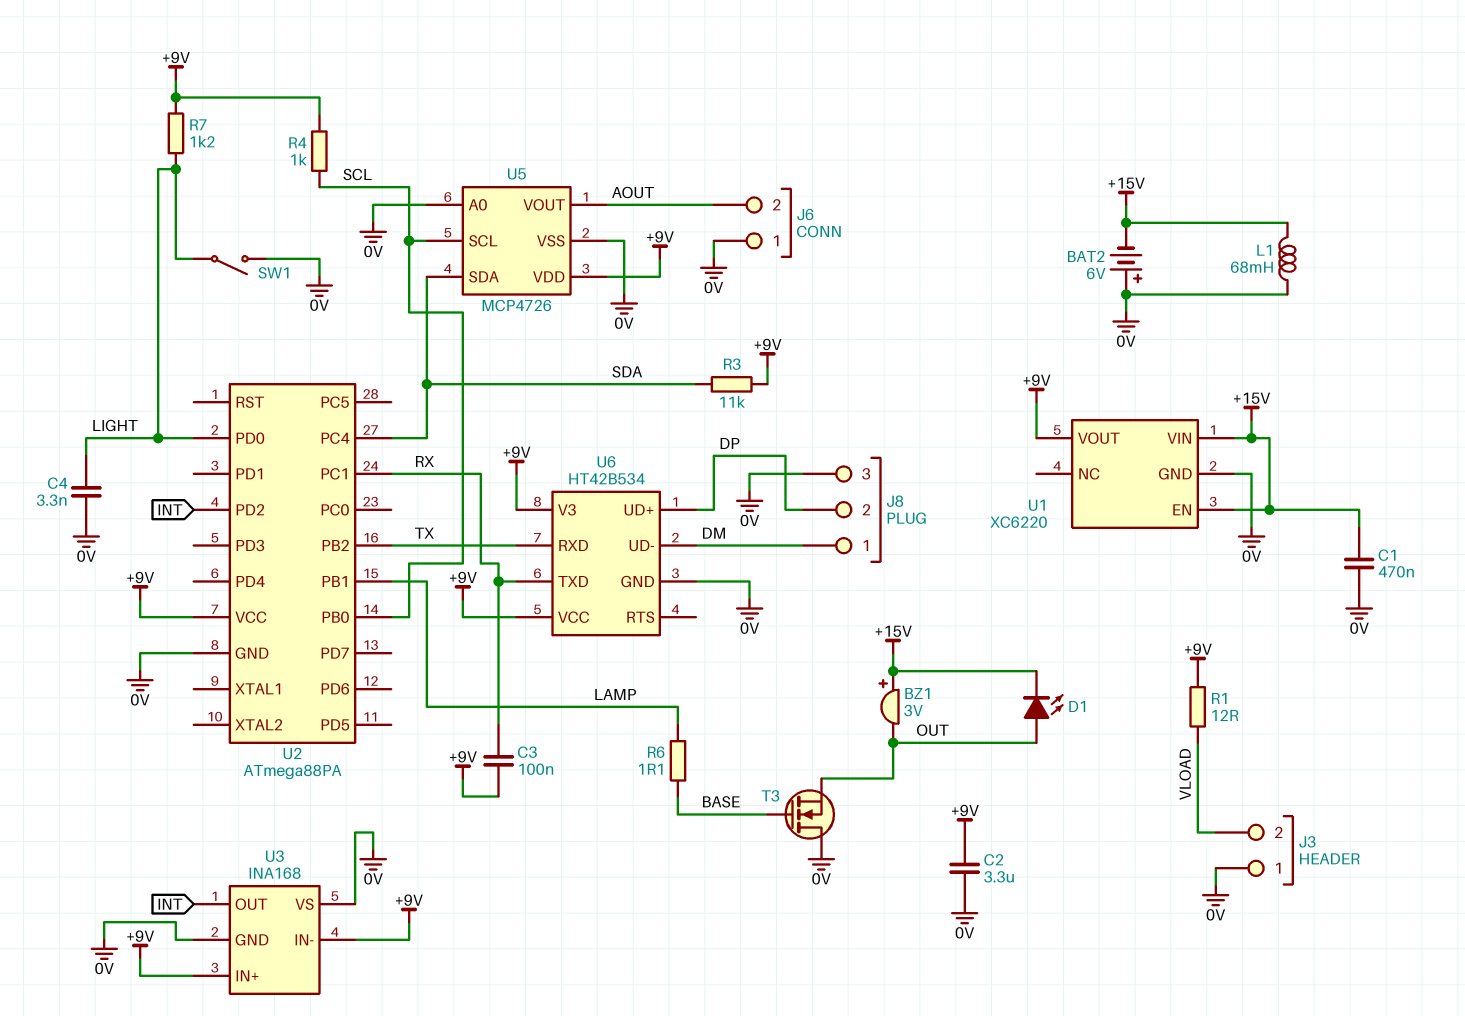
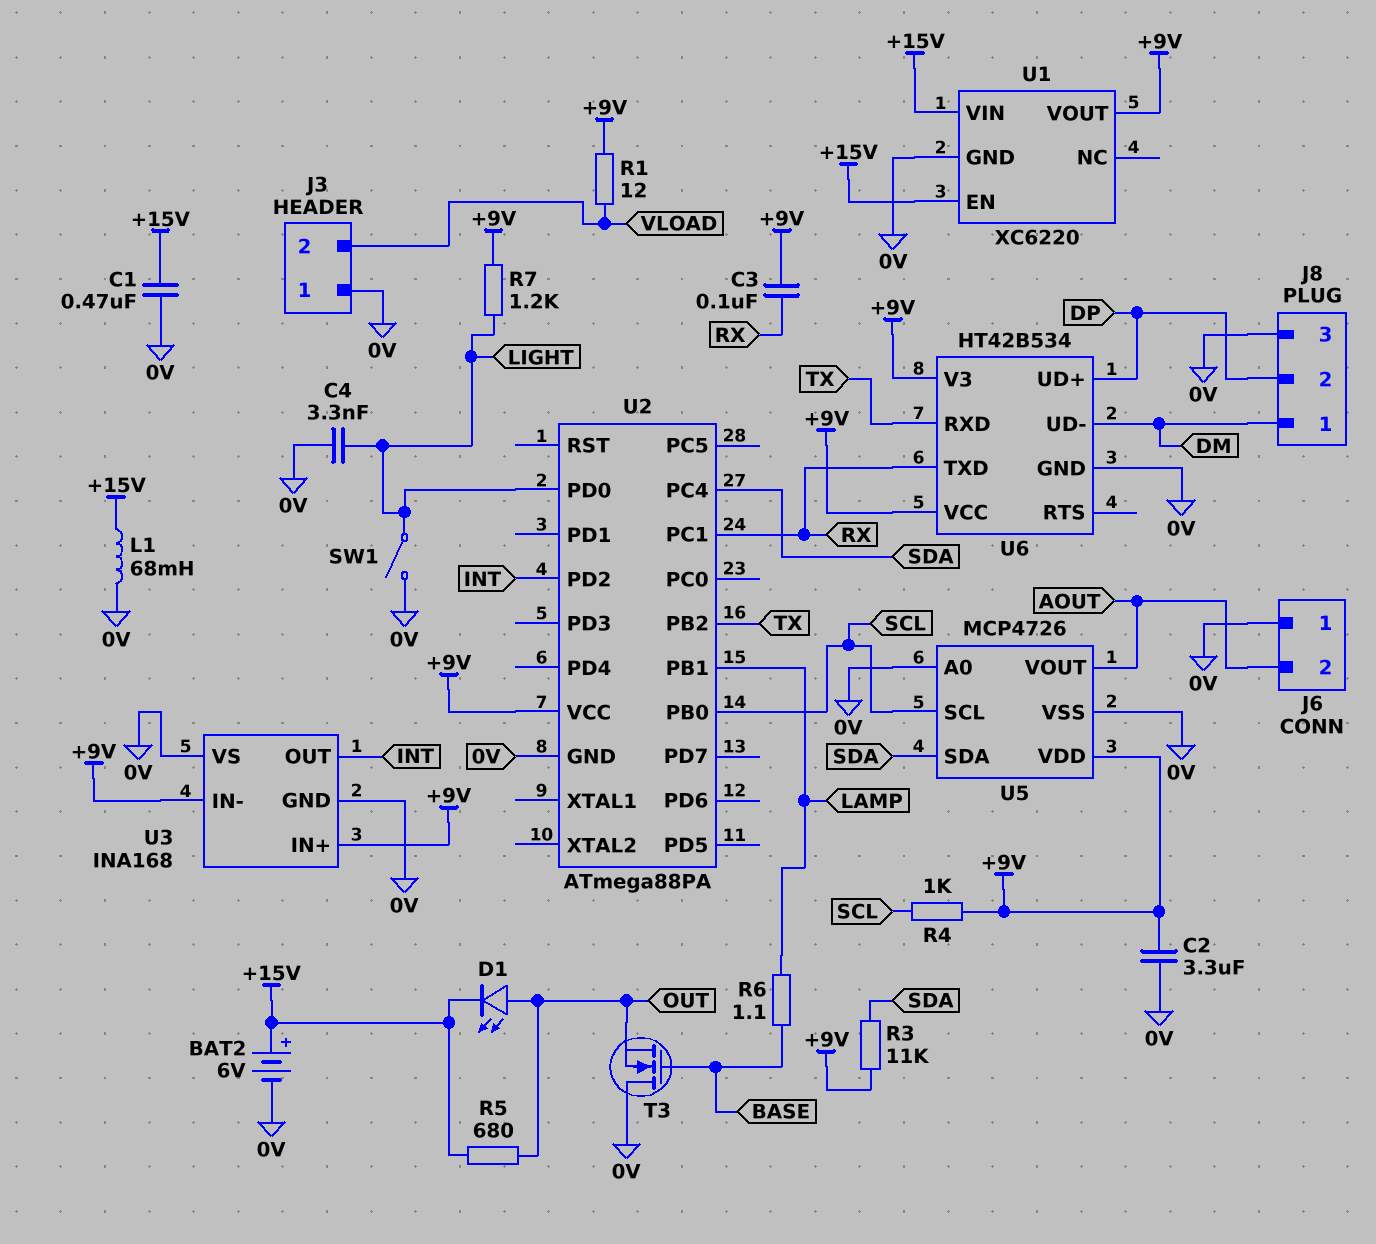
BAT2: 6V (plus 0V, minus +15V) -> 6V (plus +15V, minus 0V)
BZ1: buzzer 3V (plus +15V, minus OUT) -> none
R5: none -> 680 (+15V, OUT)

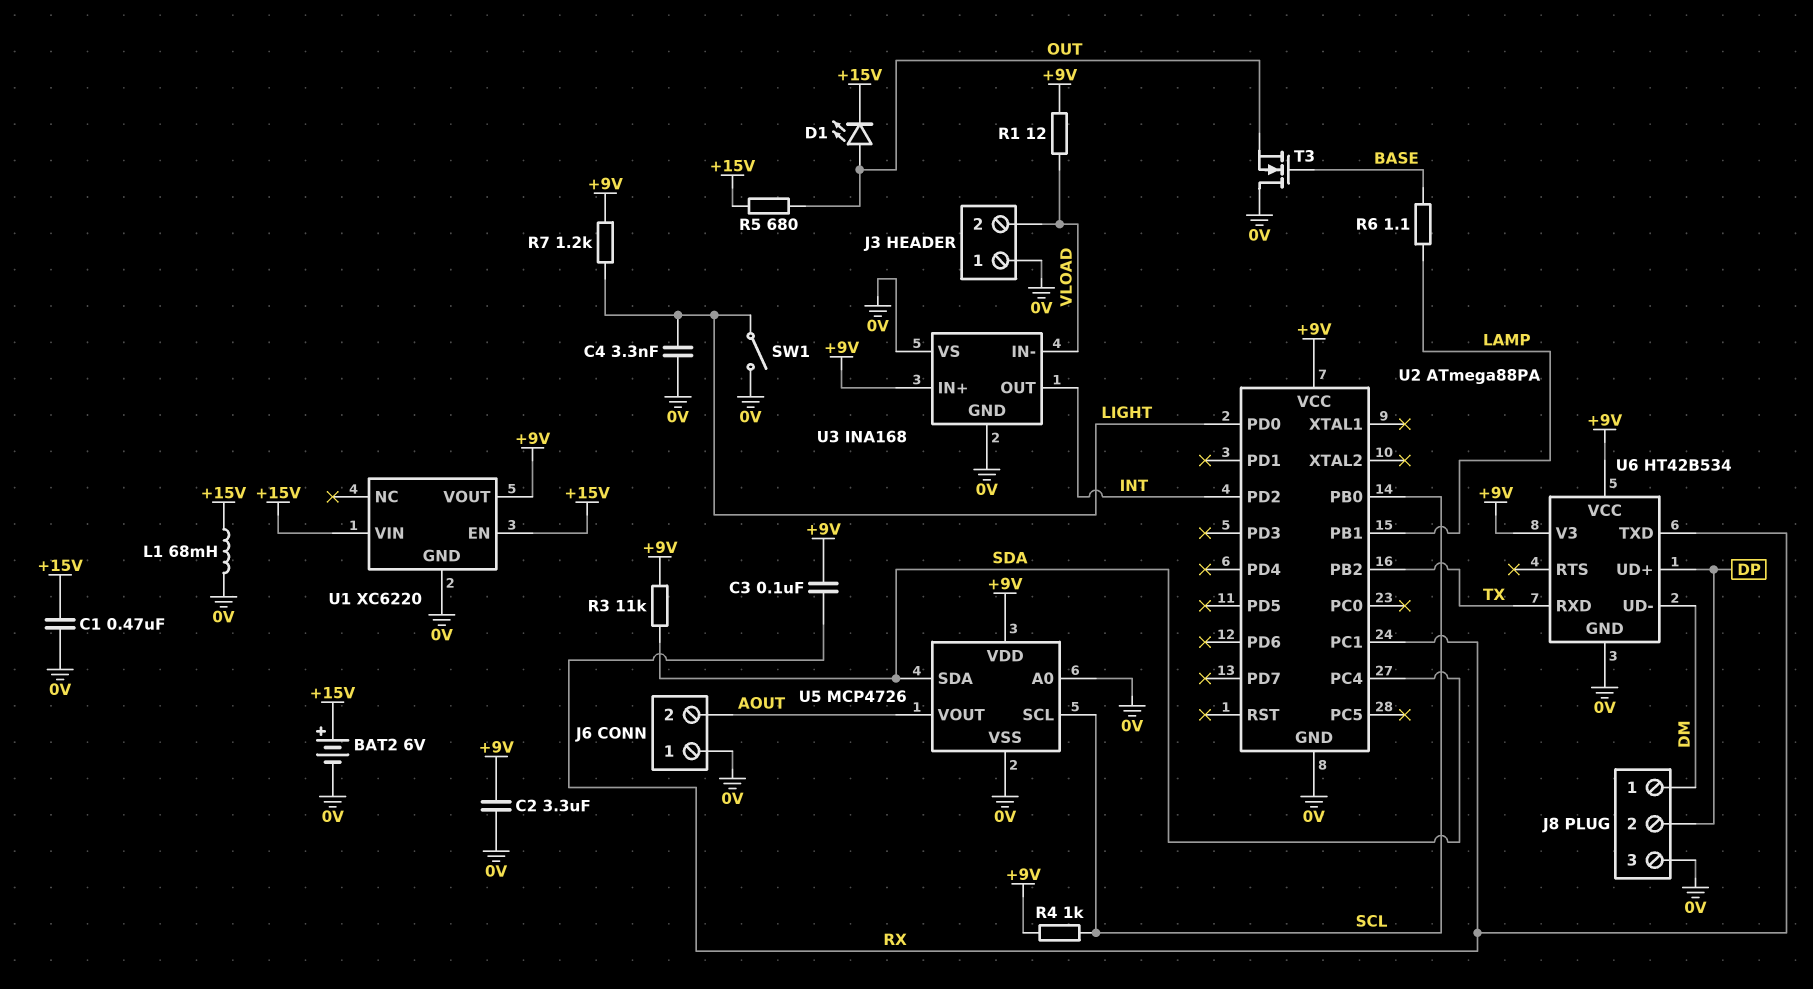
U3 pin IN-: +9V -> VLOAD

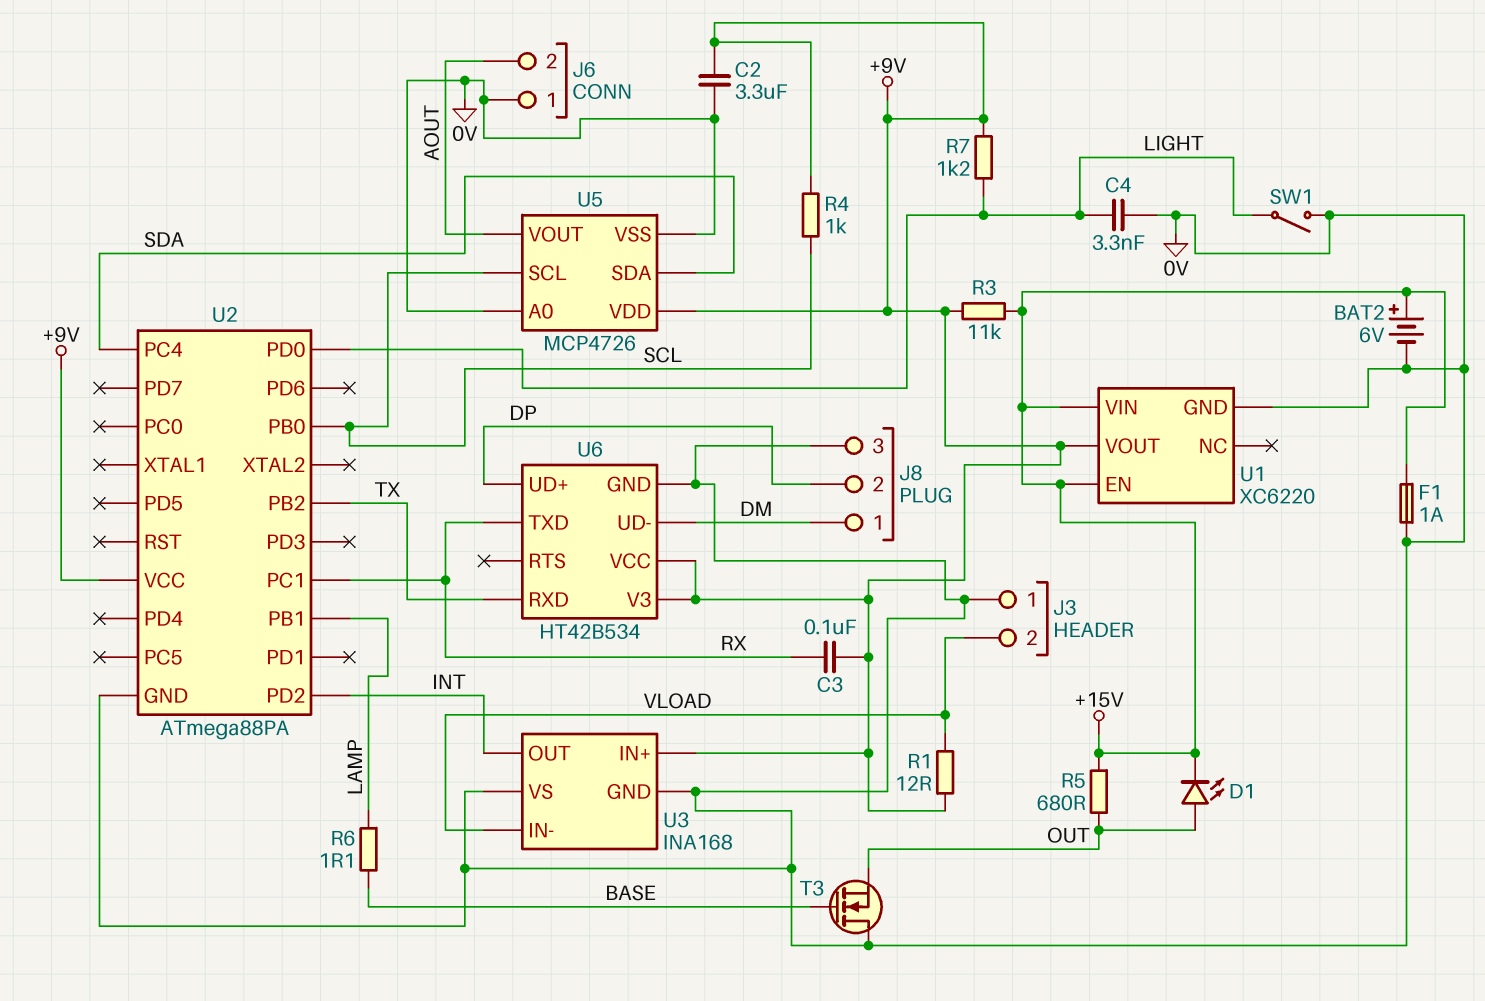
C1: 470nF (+15V, 0V) -> none
F1: none -> 1A (+15V, 0V)
L1: 68mH (+15V, 0V) -> none
R3: 11k (+9V, SDA) -> 11k (+9V, +15V)

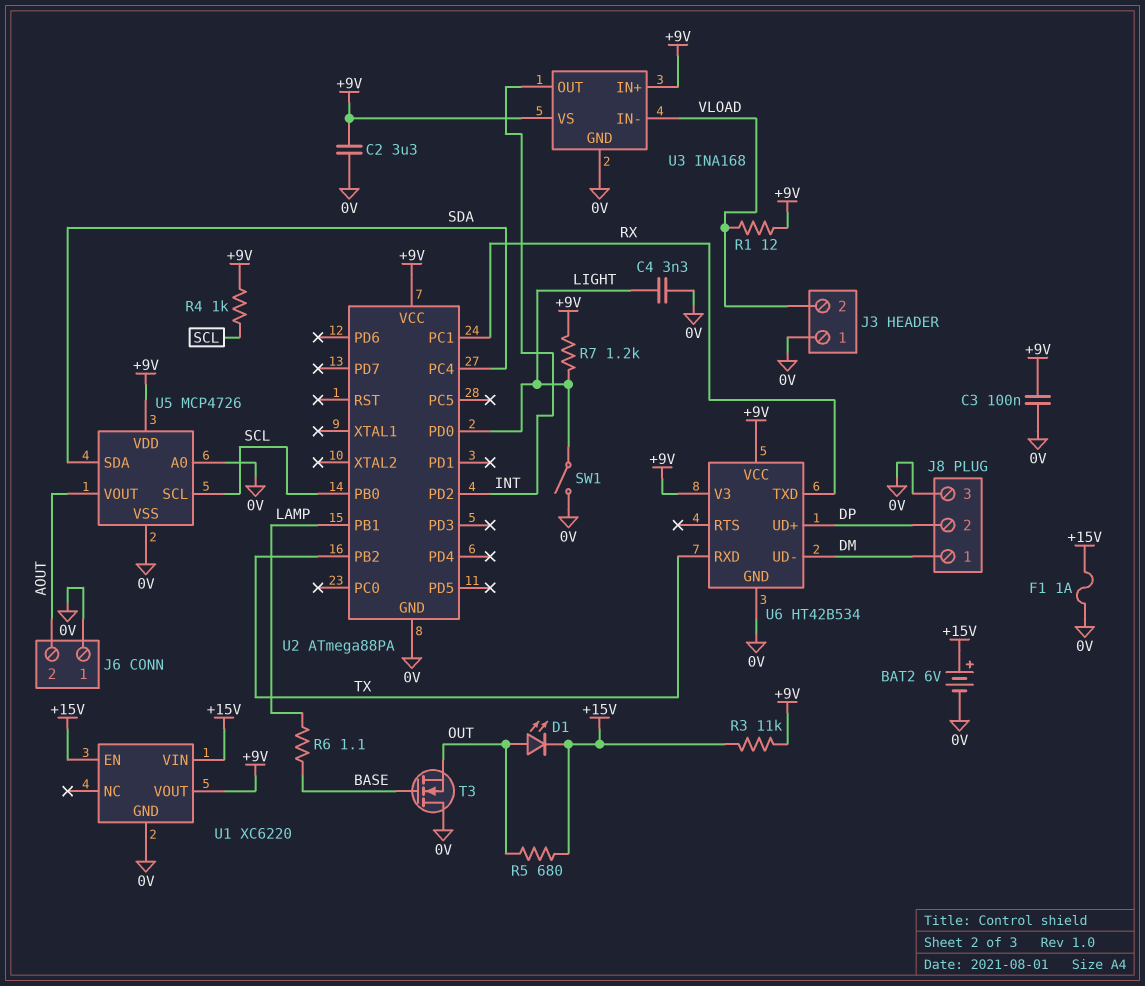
C3: 100nF (+9V, RX) -> 100nF (+9V, 0V)
U3 pin VS: 0V -> +9V

